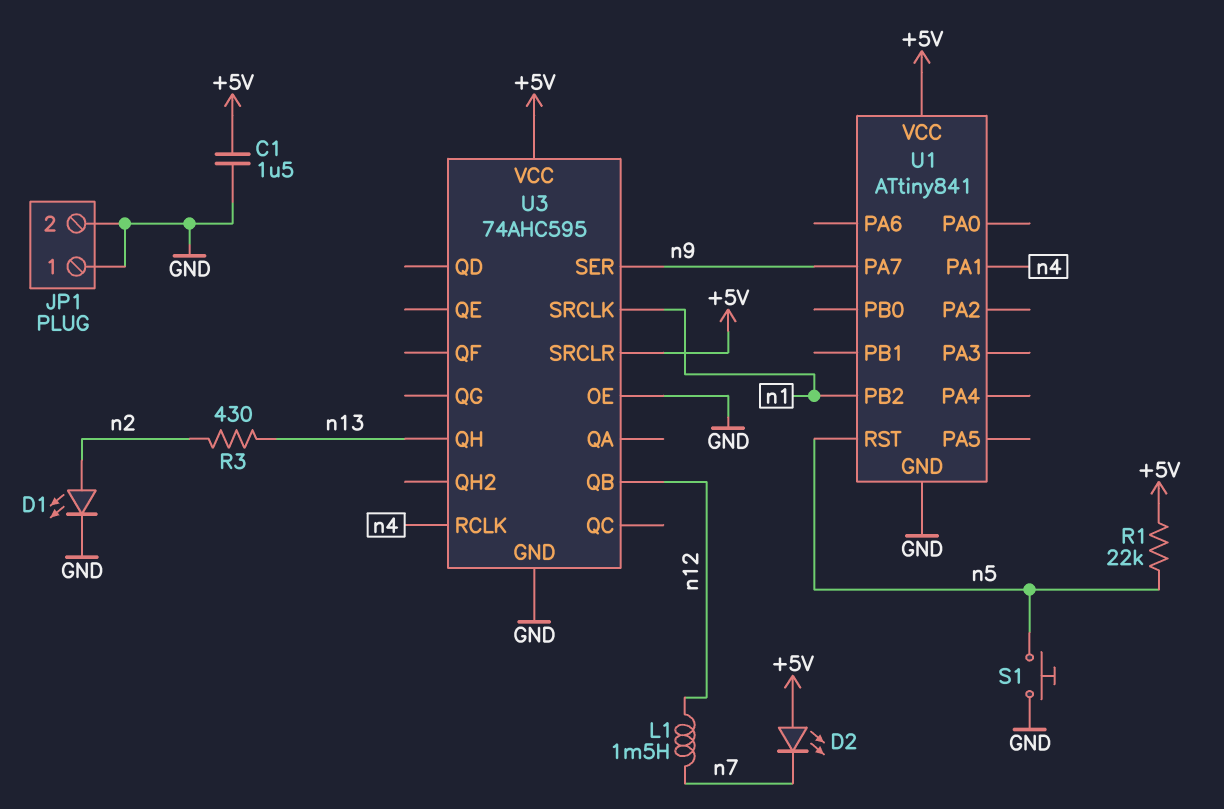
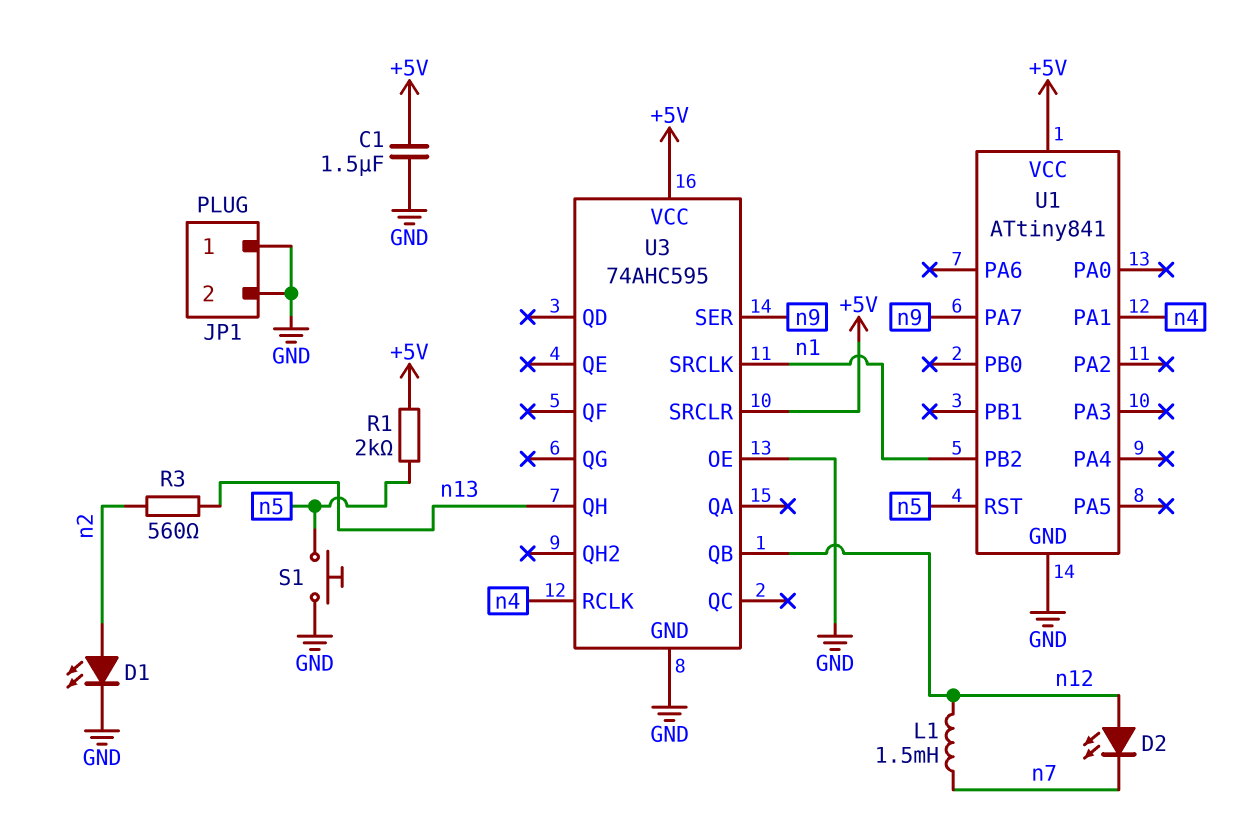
D2: LED (A +5V, K n7) -> LED (A n12, K n7)
R1: 22k (+5V, n5) -> 2k (+5V, n5)
R3: 430 (n2, n13) -> 560 (n2, n13)

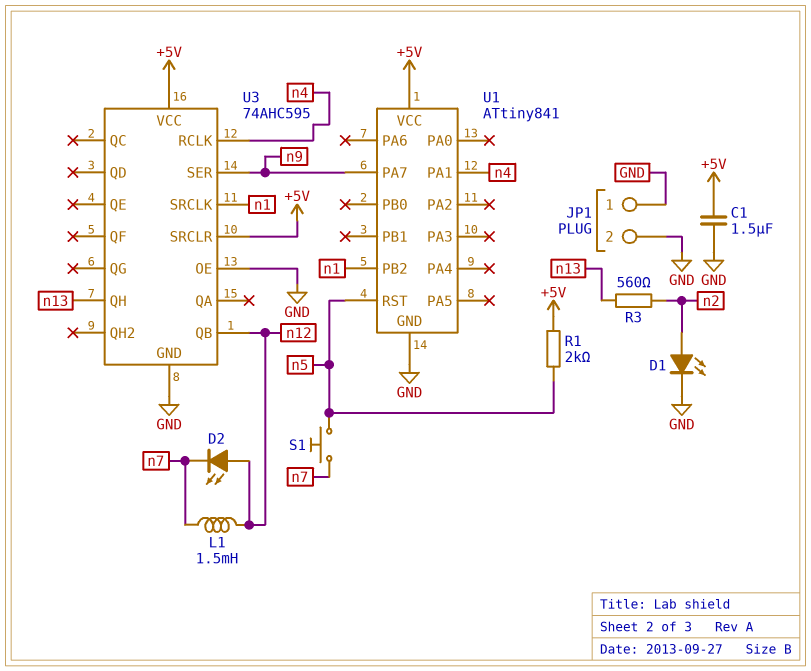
S1: button (GND, n5) -> button (n5, n7)

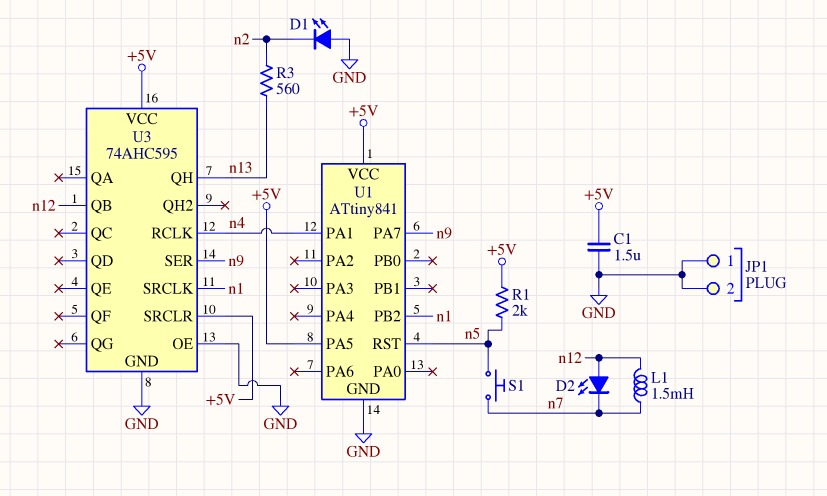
D1: LED (A n2, K GND) -> LED (A GND, K n2)
U1 pin PA5: none -> +5V

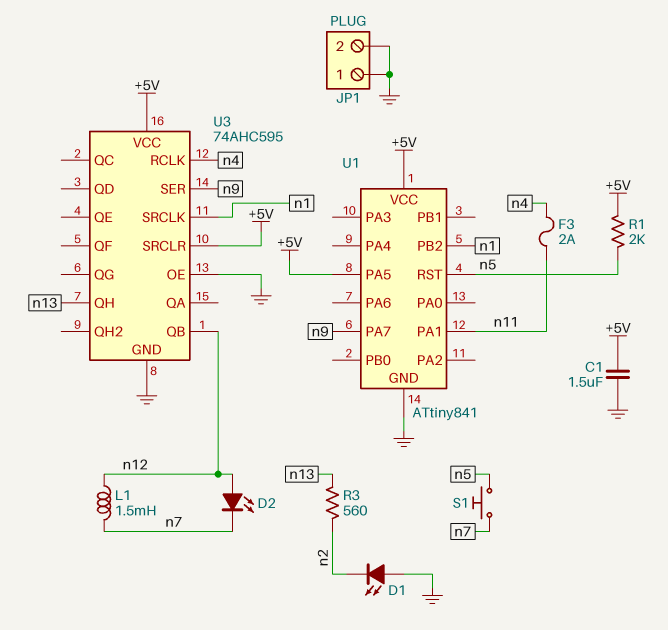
F3: none -> 2A (n4, n11)
U1 pin PA1: n4 -> n11

